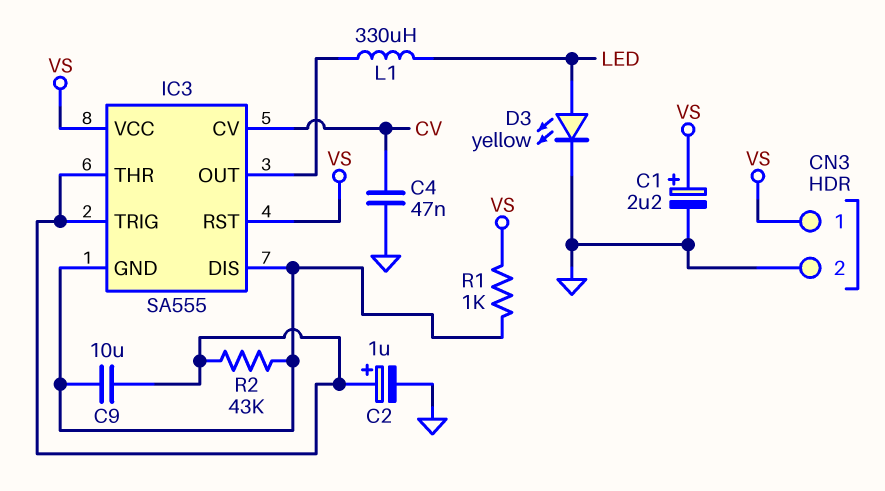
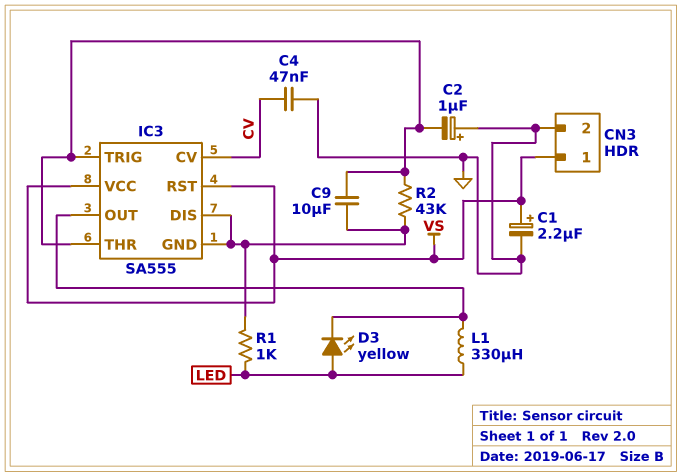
C2: 1uF (plus IC3/THR, minus GND) -> 1uF (plus GND, minus IC3/THR)
D3: LED yellow (A LED, K GND) -> LED yellow (A LED, K IC3/OUT)
R1: 1k (IC3/DIS, VS) -> 1k (IC3/DIS, LED)

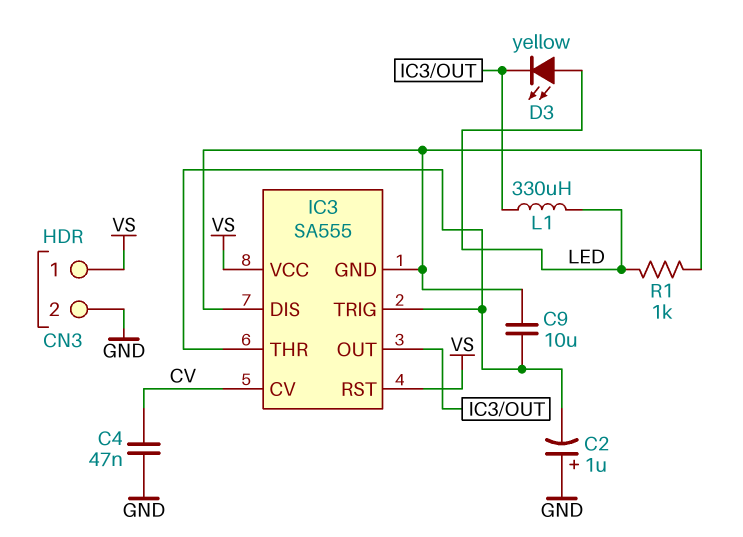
C1: 2.2uF (plus VS, minus GND) -> none
R2: 43k (IC3/DIS, IC3/THR) -> none

